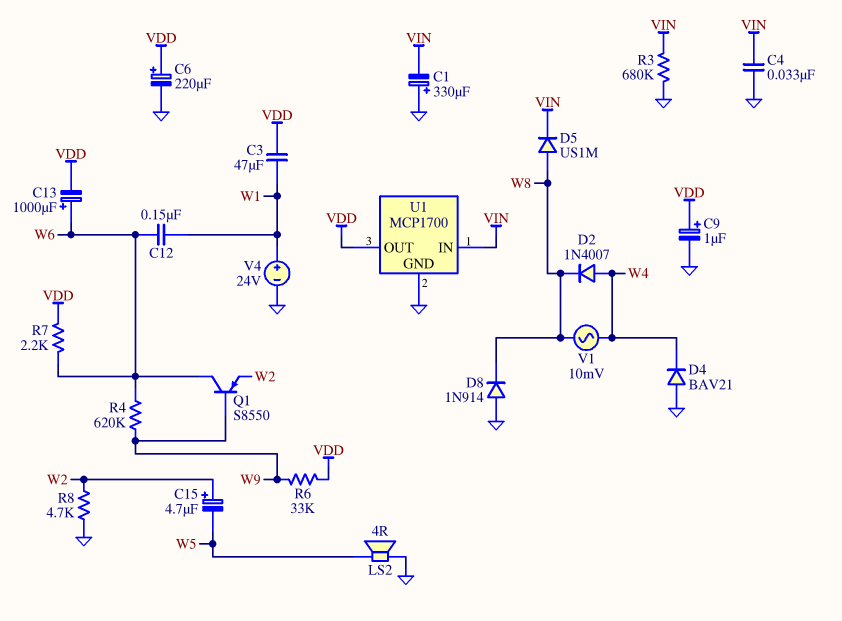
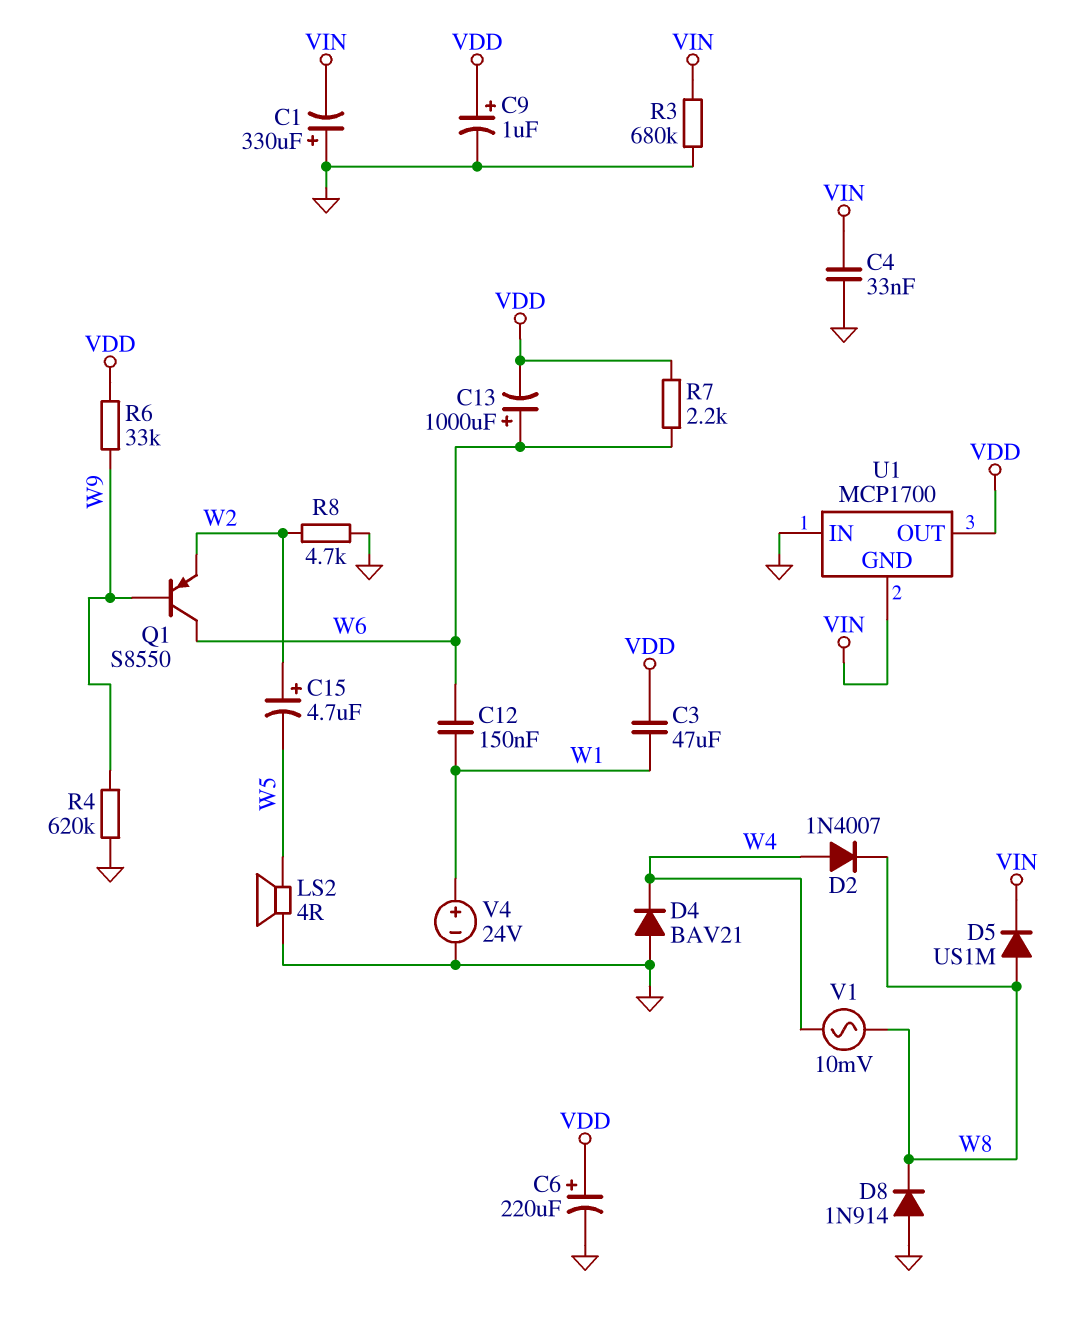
R4: 620k (W6, W9) -> 620k (GND, W9)
U1 pin GND: GND -> VIN
U1 pin IN: VIN -> GND

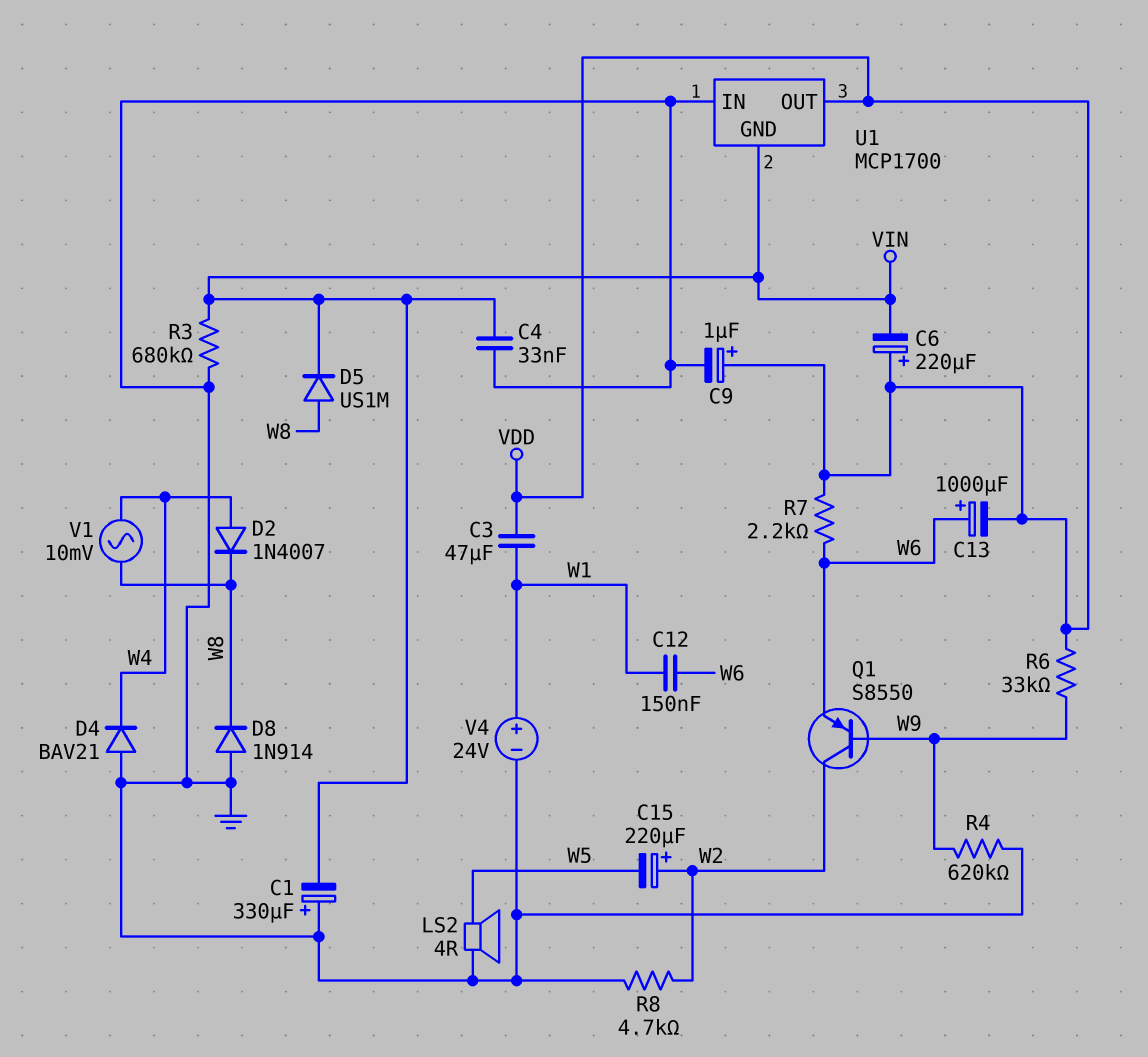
C6: 220uF (plus VDD, minus GND) -> 220uF (plus VDD, minus VIN)
C15: 4.7uF (plus W2, minus W5) -> 220uF (plus W2, minus W5)
Q1: PNP S8550 (B W9, C W6, E W2) -> PNP S8550 (B W9, C W2, E W6)

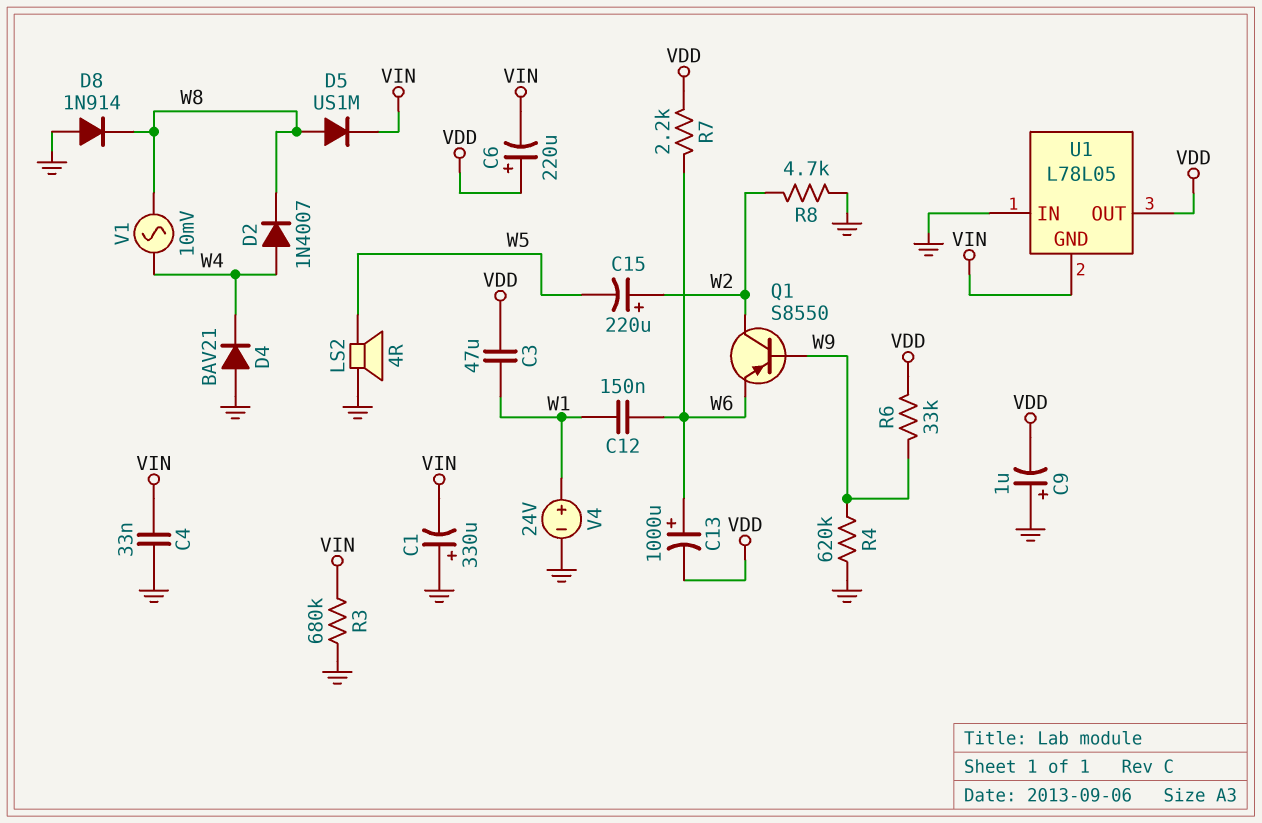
C9: 1uF (plus VDD, minus GND) -> 1uF (plus GND, minus VDD)
U1: MCP1700 -> L78L05

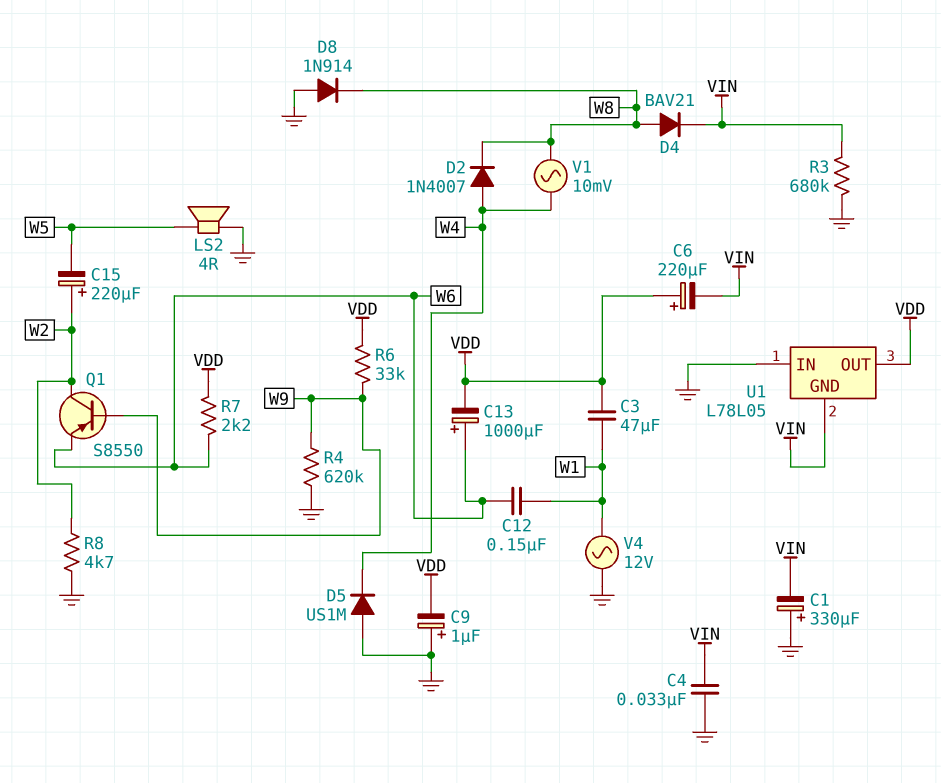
D4: diode BAV21 (A GND, K W4) -> diode BAV21 (A W8, K VIN)
D5: diode US1M (A W8, K VIN) -> diode US1M (A GND, K W4)
V4: 24V (plus W1, minus GND) -> AC 12V (GND, W1)

